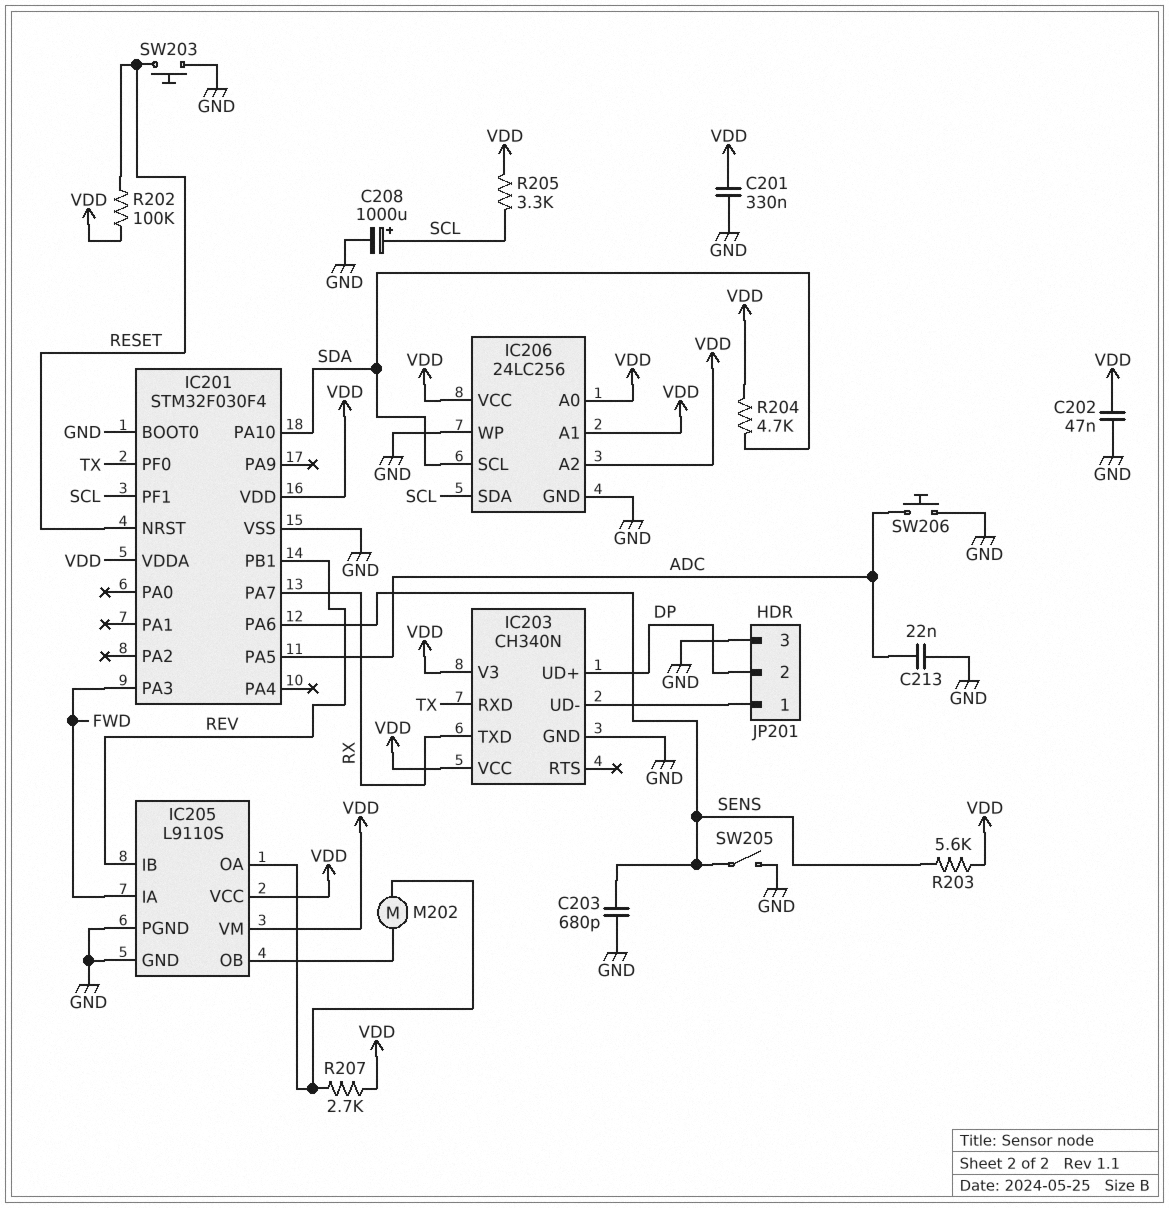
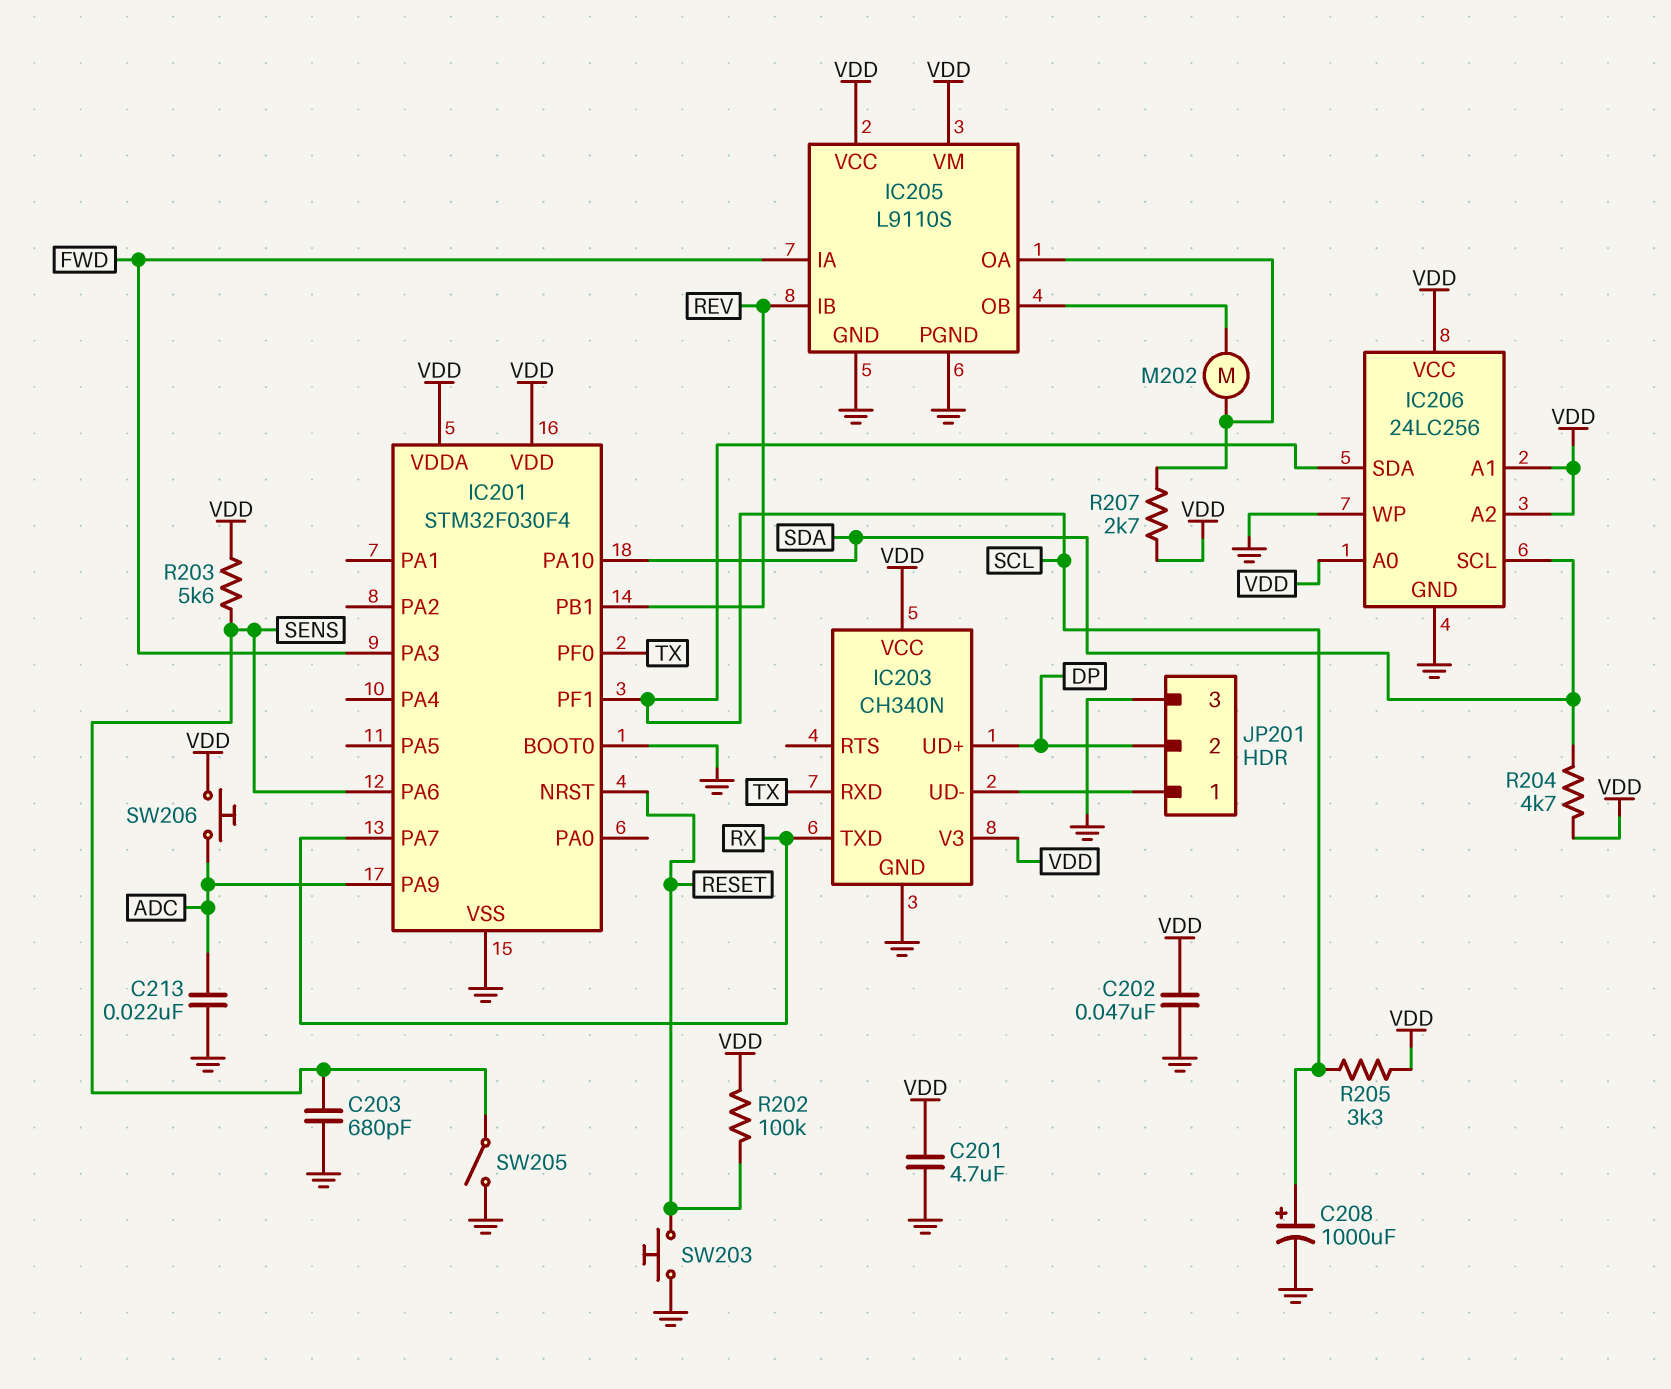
C201: 330nF (GND, VDD) -> 4.7uF (GND, VDD)
IC201 pin PA5: ADC -> none
IC201 pin PA9: none -> ADC
SW206: button (ADC, GND) -> button (ADC, VDD)

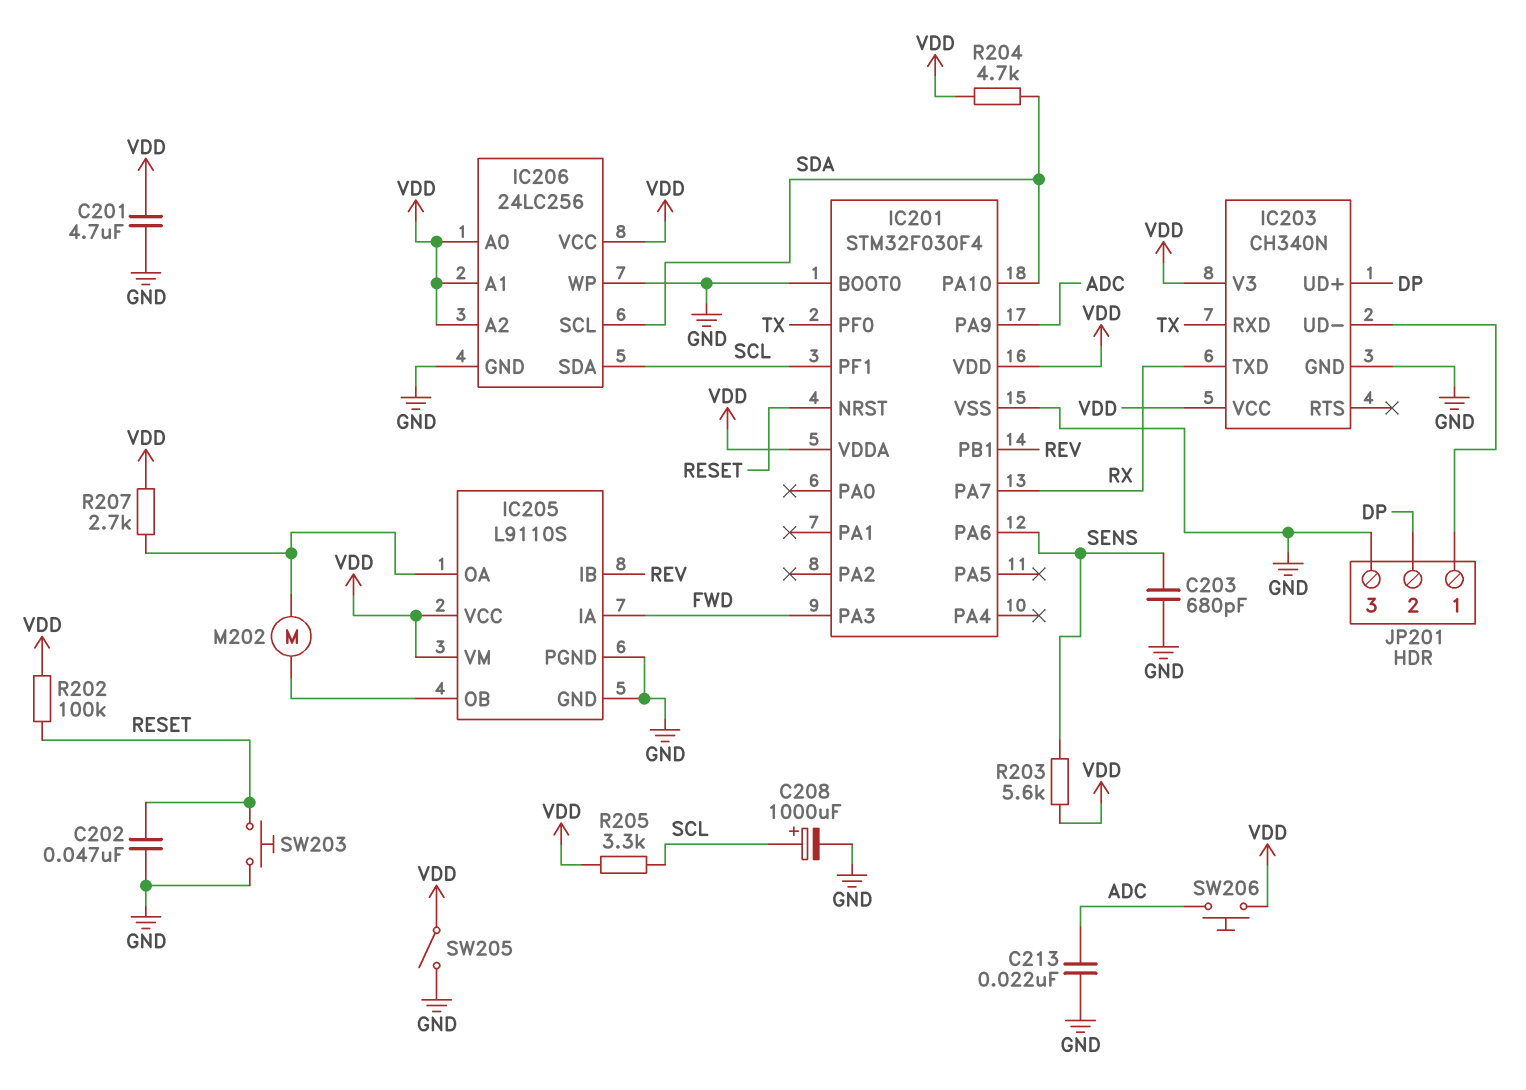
C202: 47nF (GND, VDD) -> 47nF (GND, RESET)
SW205: switch (GND, SENS) -> switch (GND, VDD)

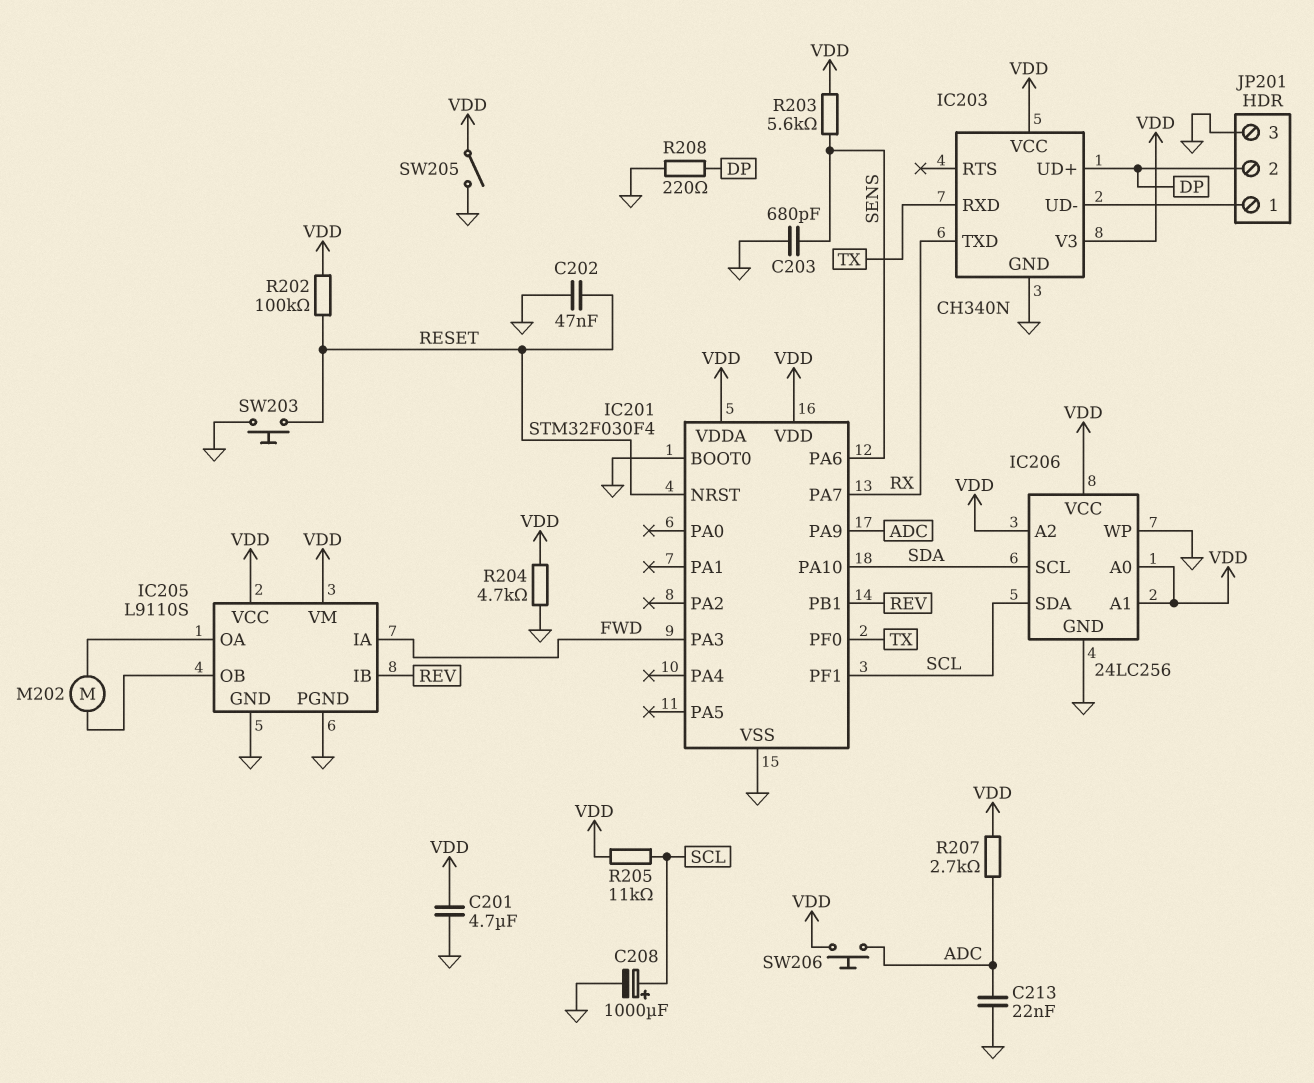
R204: 4.7k (SDA, VDD) -> 4.7k (GND, VDD)
R205: 3.3k (SCL, VDD) -> 11k (SCL, VDD)
R207: 2.7k (IC205/OA, VDD) -> 2.7k (ADC, VDD)
R208: none -> 220 (DP, GND)

